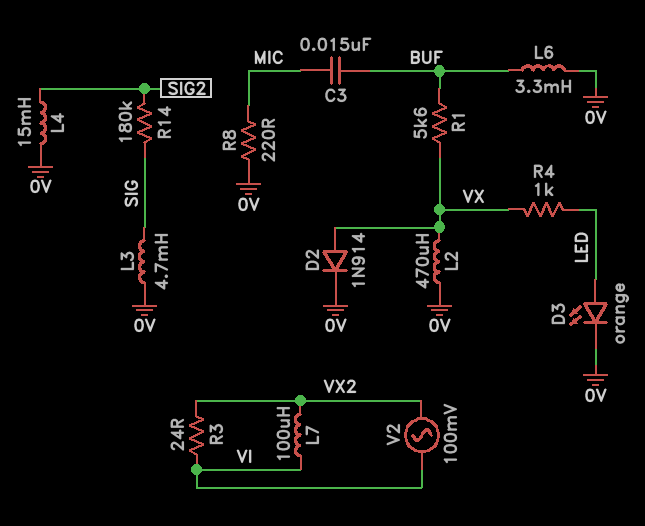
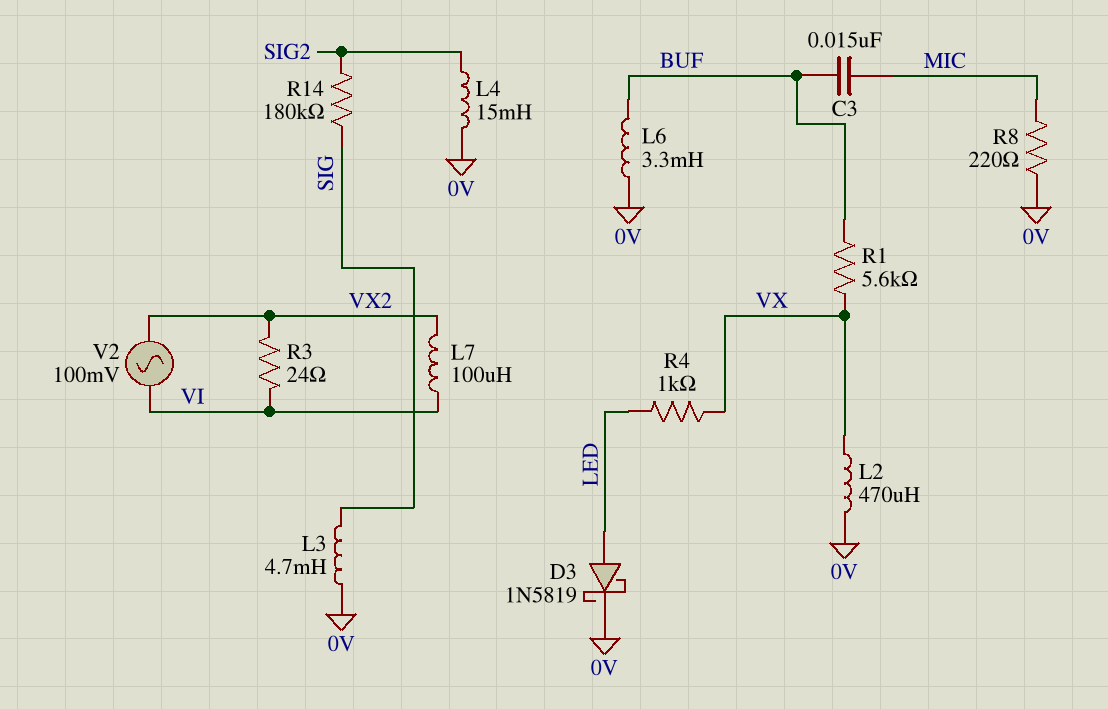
D2: diode 1N914 (A VX, K 0V) -> none
D3: LED orange (A LED, K 0V) -> schottky 1N5819 (A LED, K 0V)

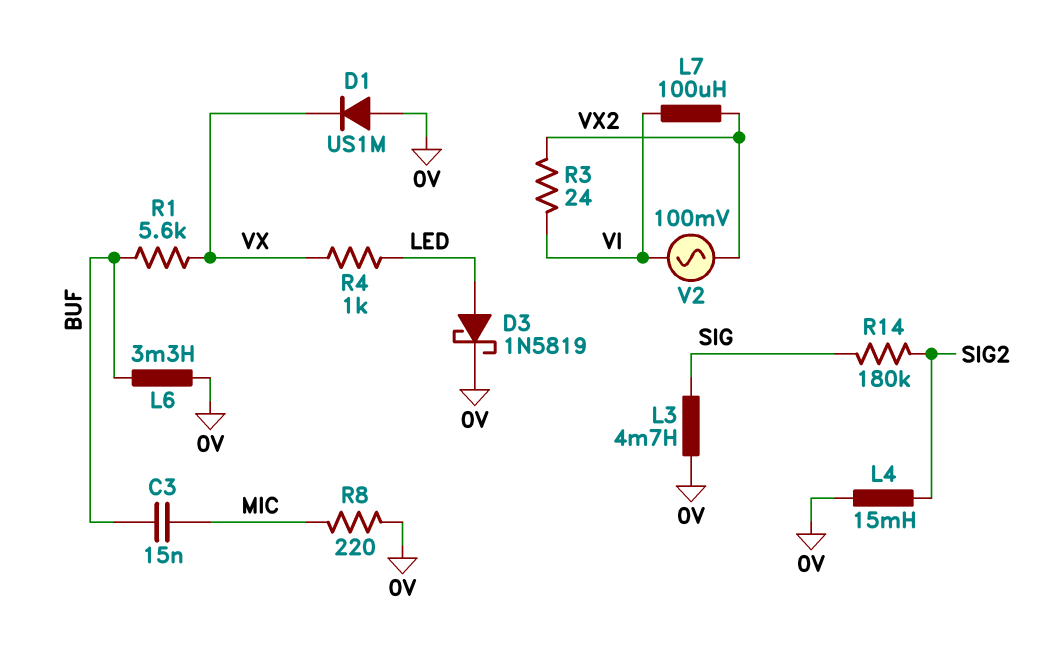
D1: none -> diode US1M (A 0V, K VX)
L2: 470uH (0V, VX) -> none

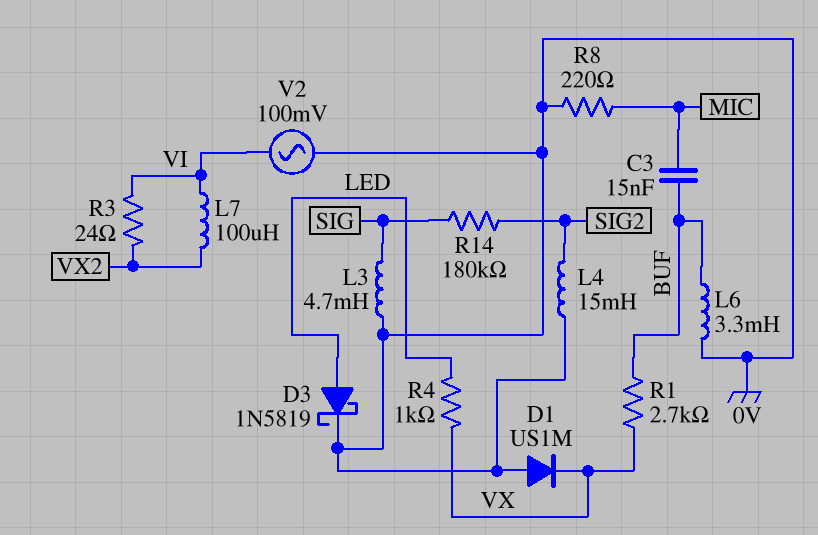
R1: 5.6k (BUF, VX) -> 2.7k (BUF, VX)
V2: AC 100mV (VI, VX2) -> AC 100mV (0V, VI)

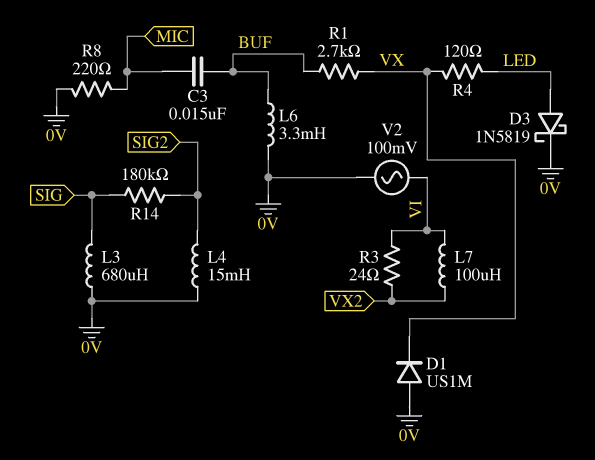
L3: 4.7mH (0V, SIG) -> 680uH (0V, SIG)
R4: 1k (LED, VX) -> 120 (LED, VX)

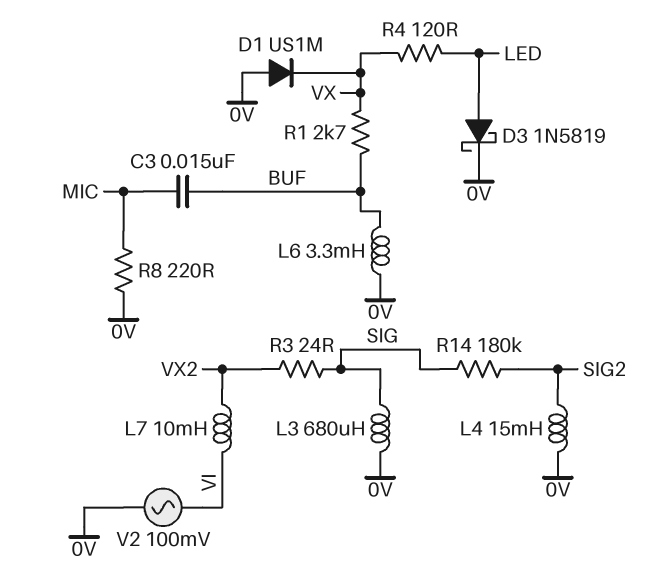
L7: 100uH (VI, VX2) -> 10mH (VI, VX2)
R3: 24 (VI, VX2) -> 24 (SIG, VX2)

